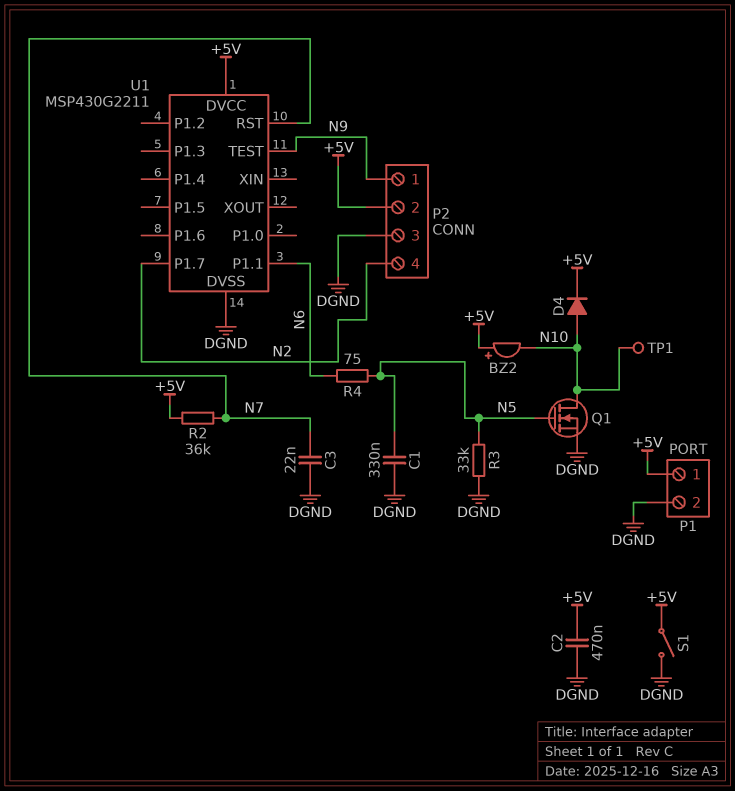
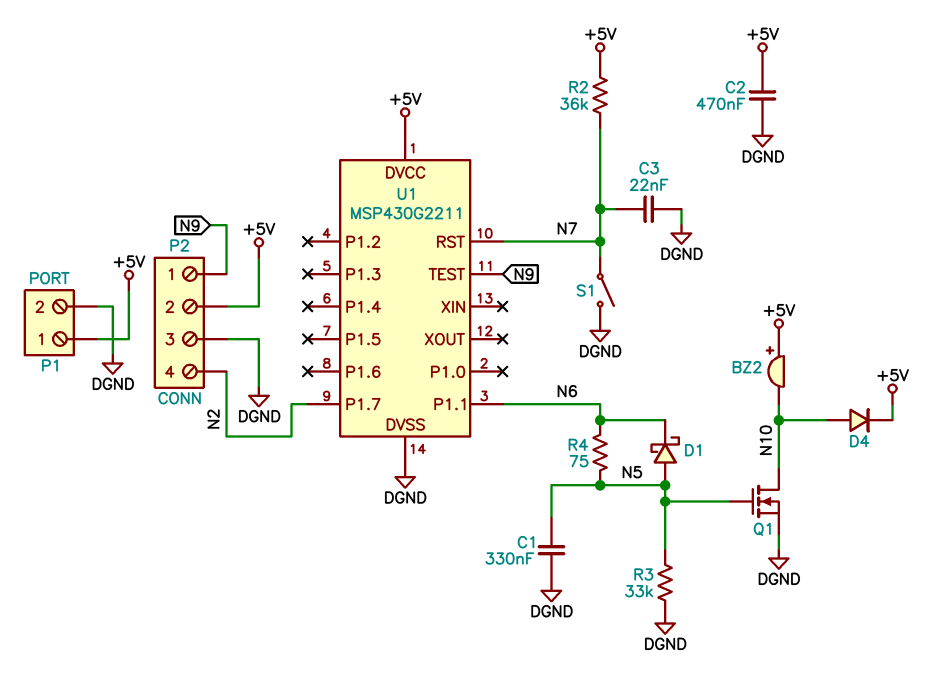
D1: none -> schottky (A N5, K N6)
S1: switch (+5V, DGND) -> switch (DGND, N7)
TP1: test point (N10) -> none

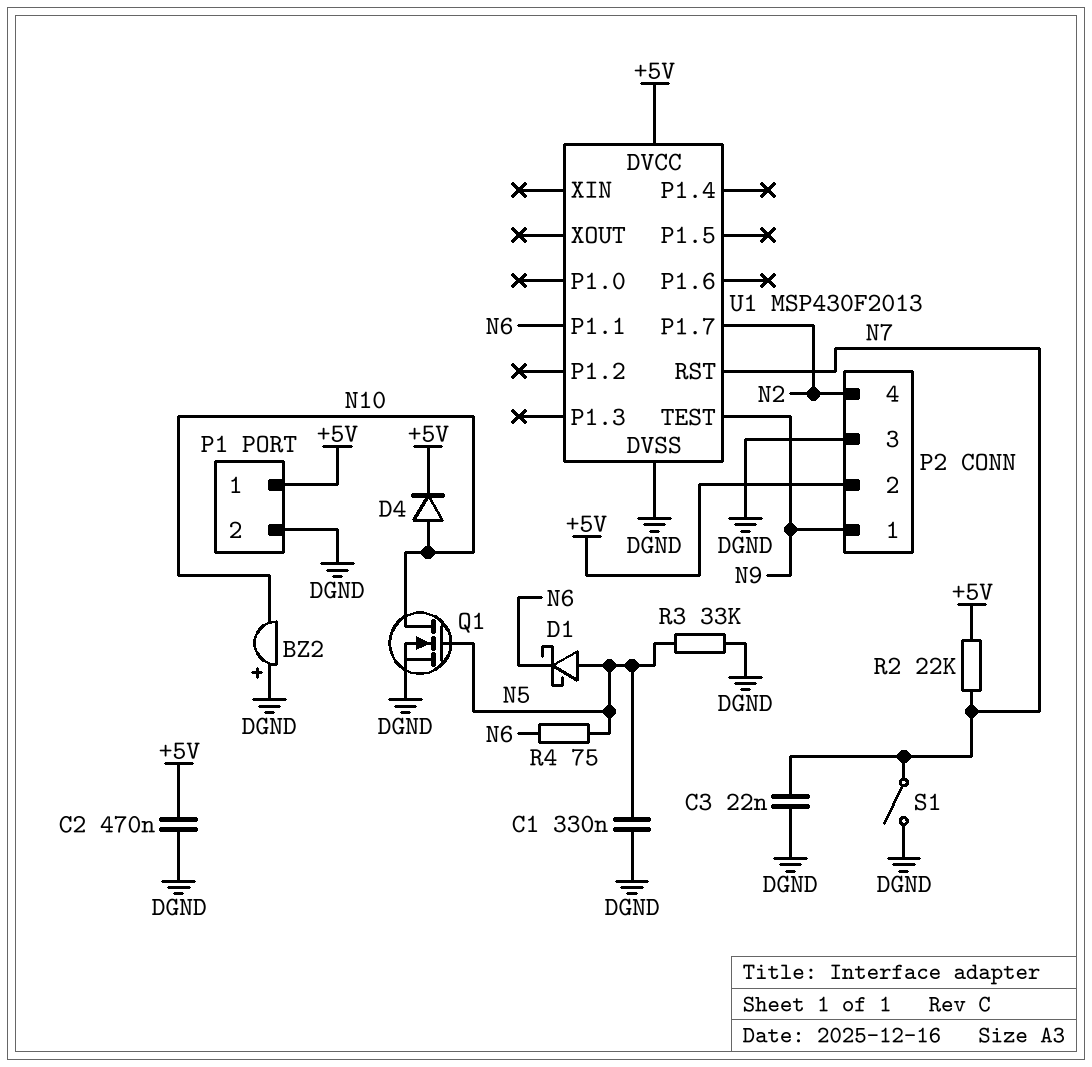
BZ2: buzzer (plus +5V, minus N10) -> buzzer (plus DGND, minus N10)
R2: 36k (+5V, N7) -> 22k (+5V, N7)
U1: MSP430G2211 -> MSP430F2013

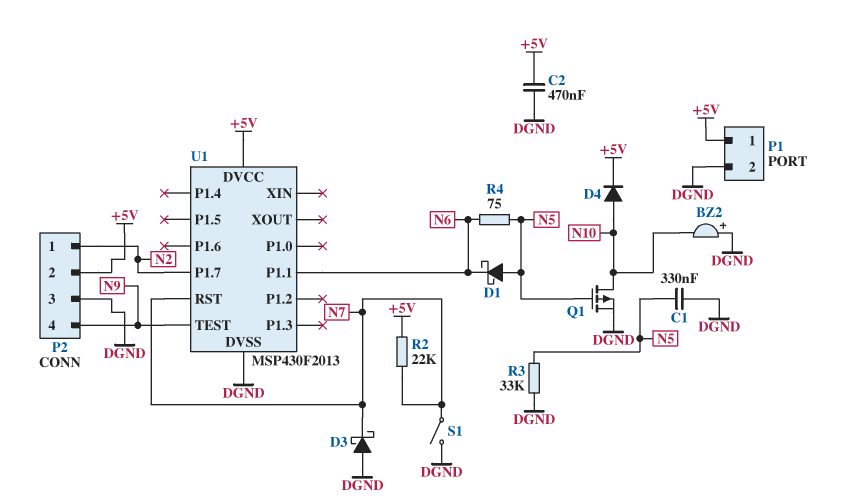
C3: 22nF (DGND, N7) -> none
D3: none -> schottky (A DGND, K N7)
P2 pin 1: N9 -> N2
P2 pin 4: N2 -> N9
Q1: NMOS (G N5, D N10, S DGND) -> PMOS (G N5, D N10, S DGND)

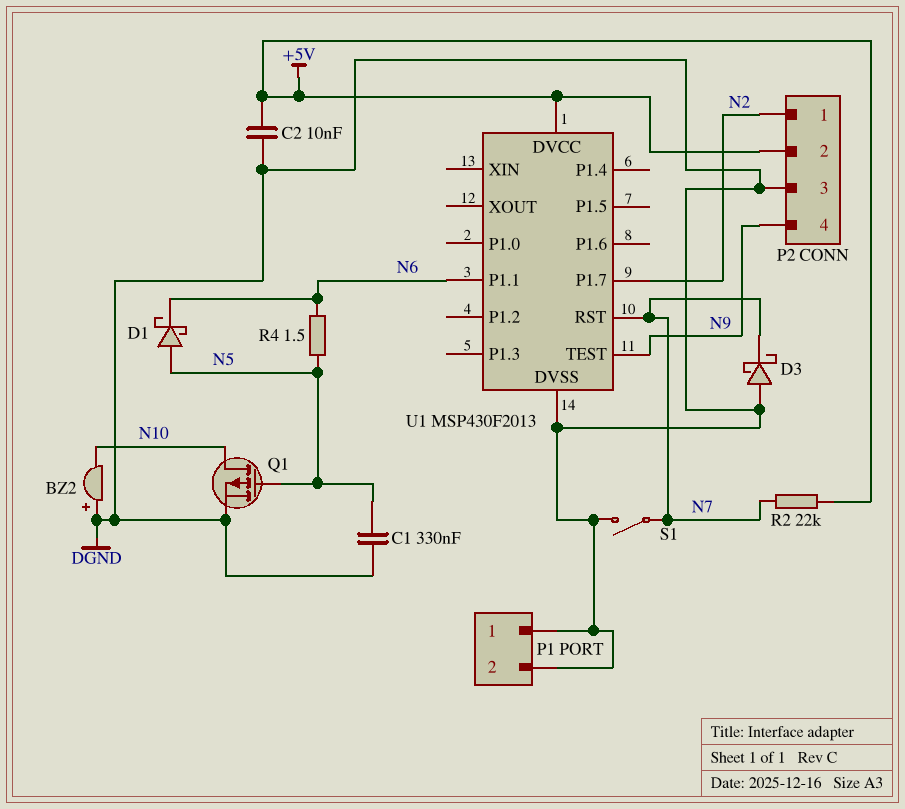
C2: 470nF (+5V, DGND) -> 10nF (+5V, DGND)
D4: diode (A N10, K +5V) -> none
P1 pin 1: +5V -> DGND
R3: 33k (DGND, N5) -> none
R4: 75 (N5, N6) -> 1.5 (N5, N6)

